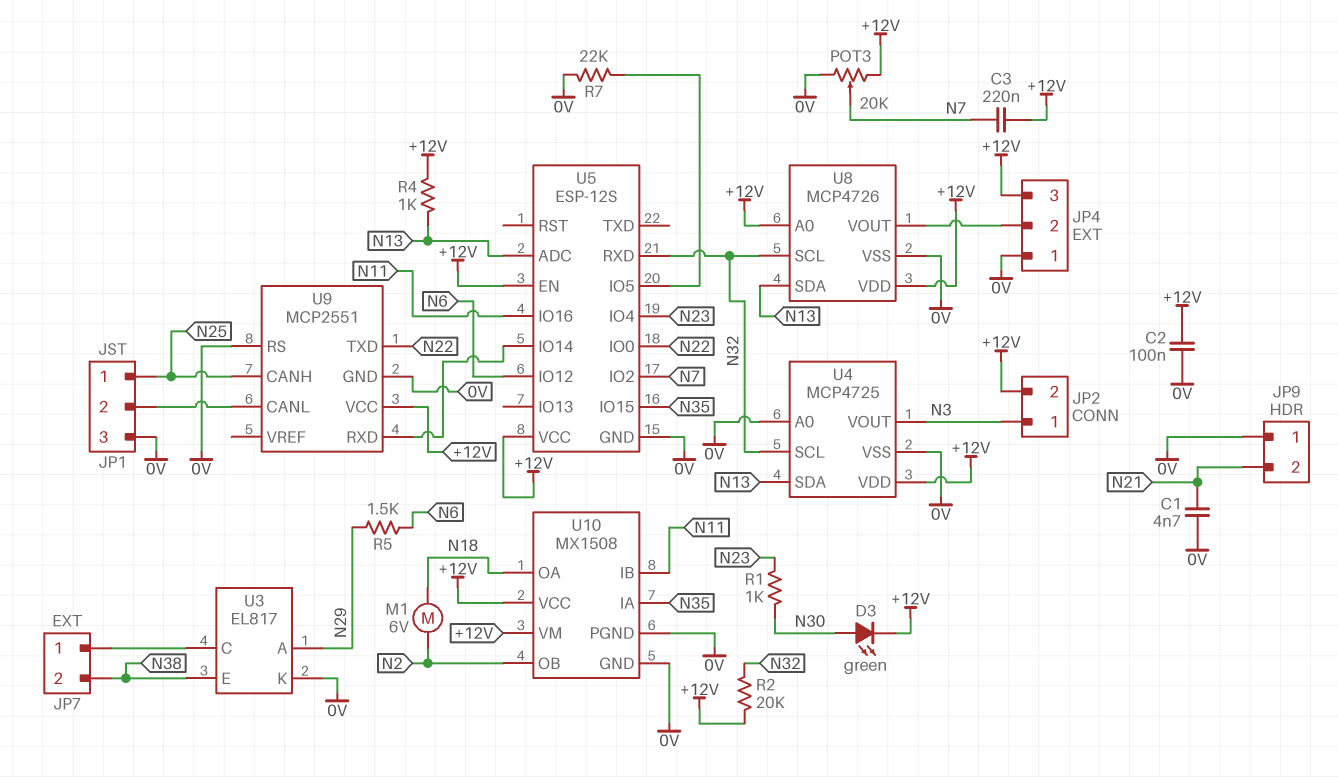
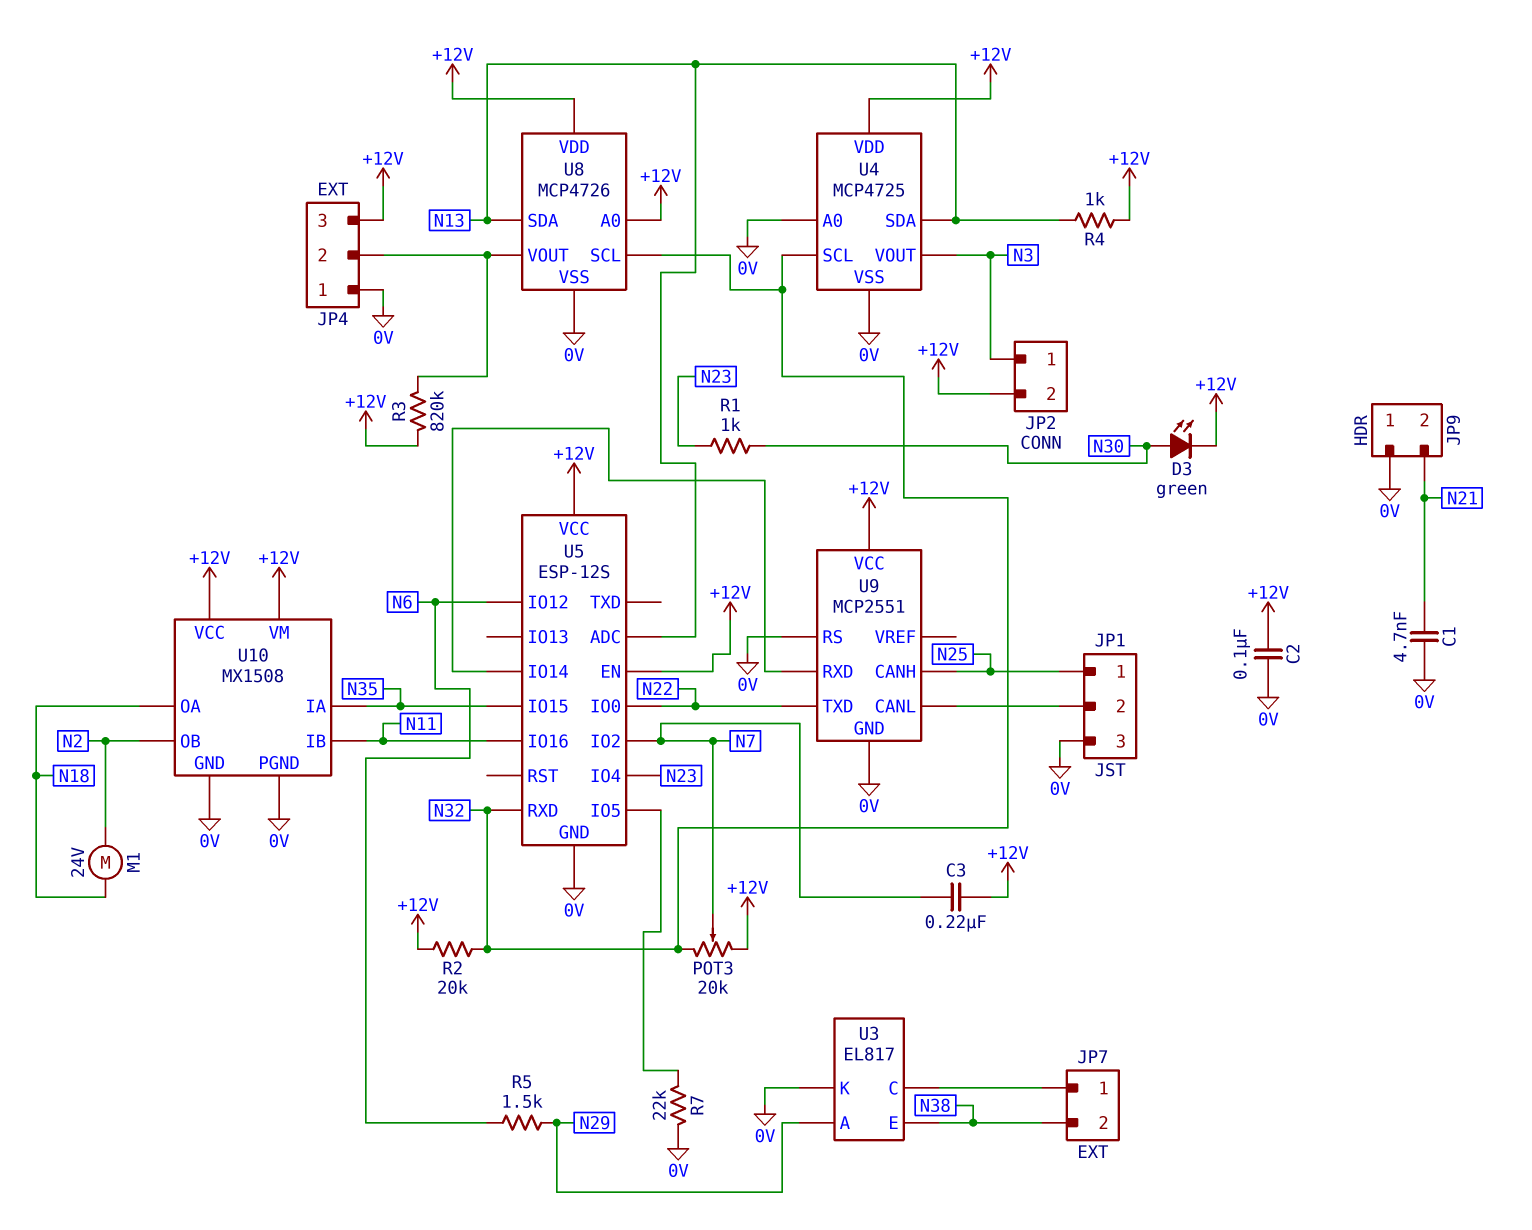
M1: motor 6V (N2, N18) -> motor 24V (N2, N18)
POT3: 20k (+12V, 0V, wiper N7) -> 20k (+12V, N32, wiper N7)
R3: none -> 820k (+12V, JP4/2)

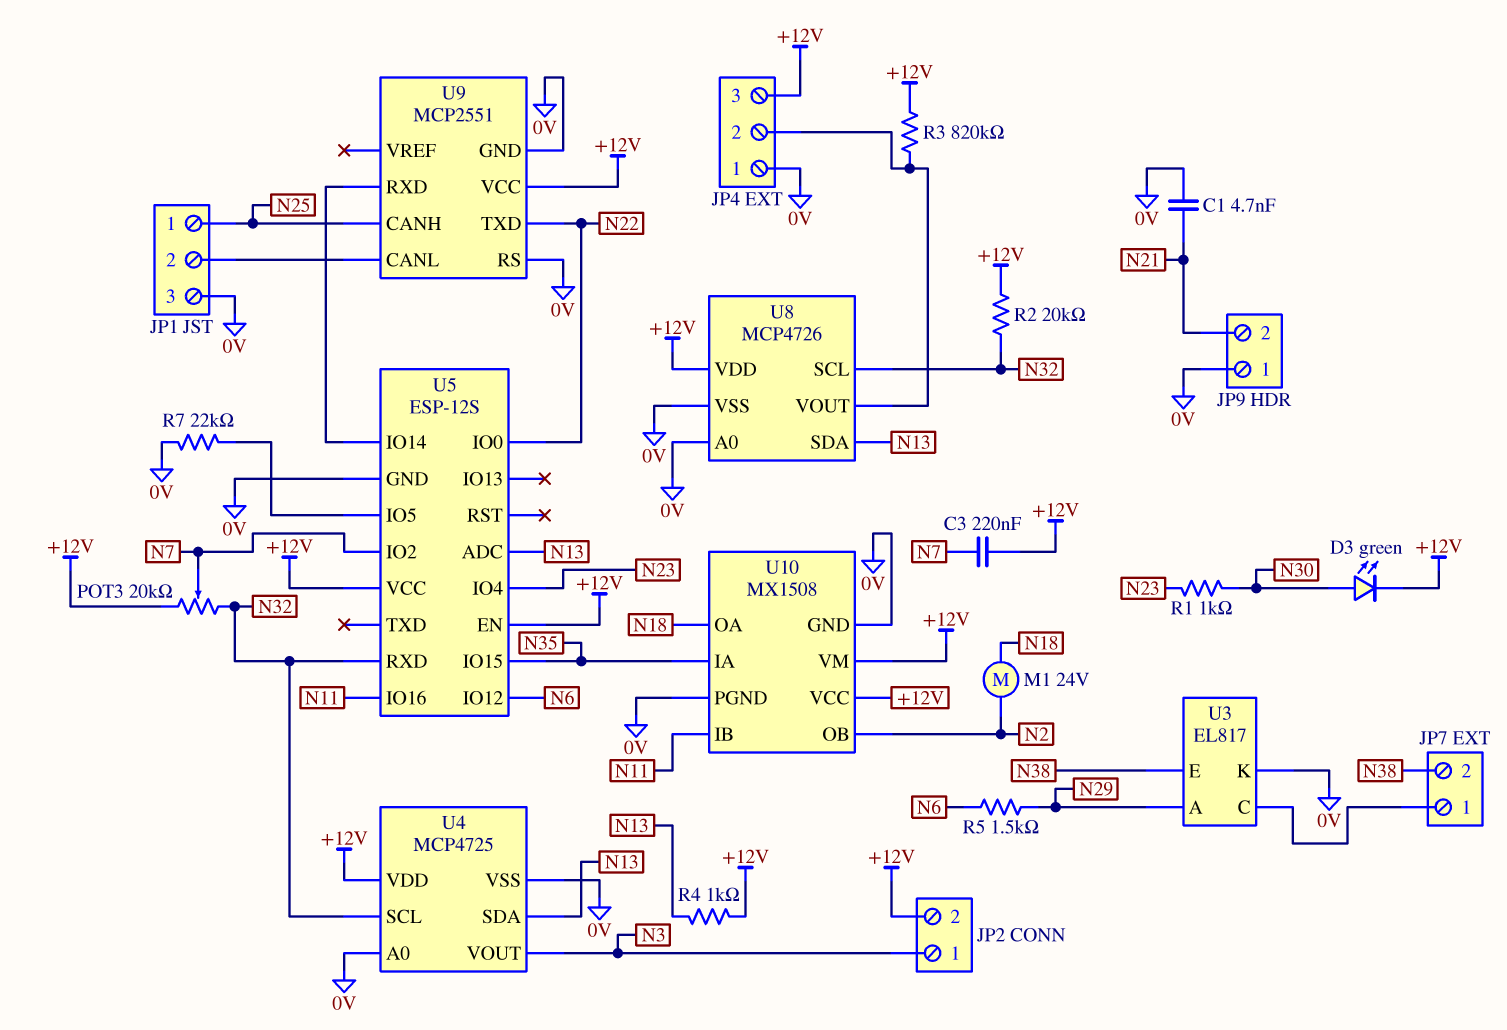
C2: 100nF (+12V, 0V) -> none
U8 pin A0: +12V -> 0V

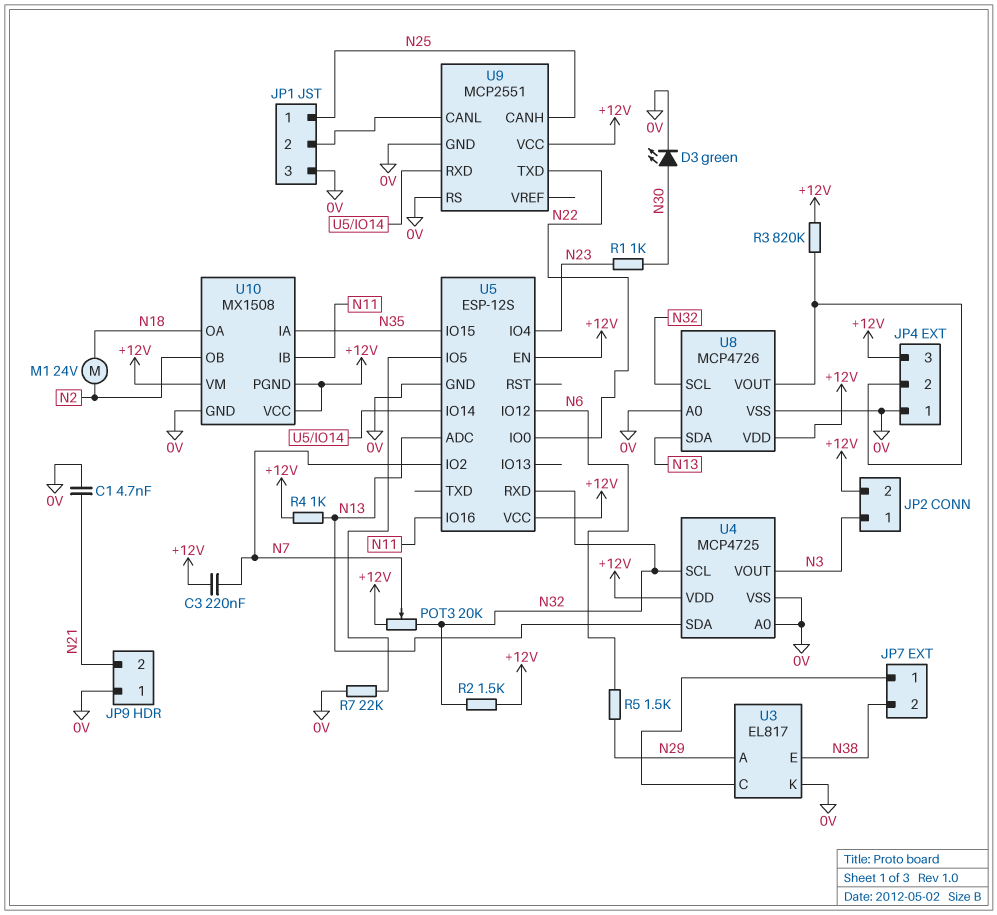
D3: LED green (A N30, K +12V) -> LED green (A N30, K 0V)
R2: 20k (+12V, N32) -> 1.5k (+12V, N32)
U10 pin PGND: 0V -> +12V

